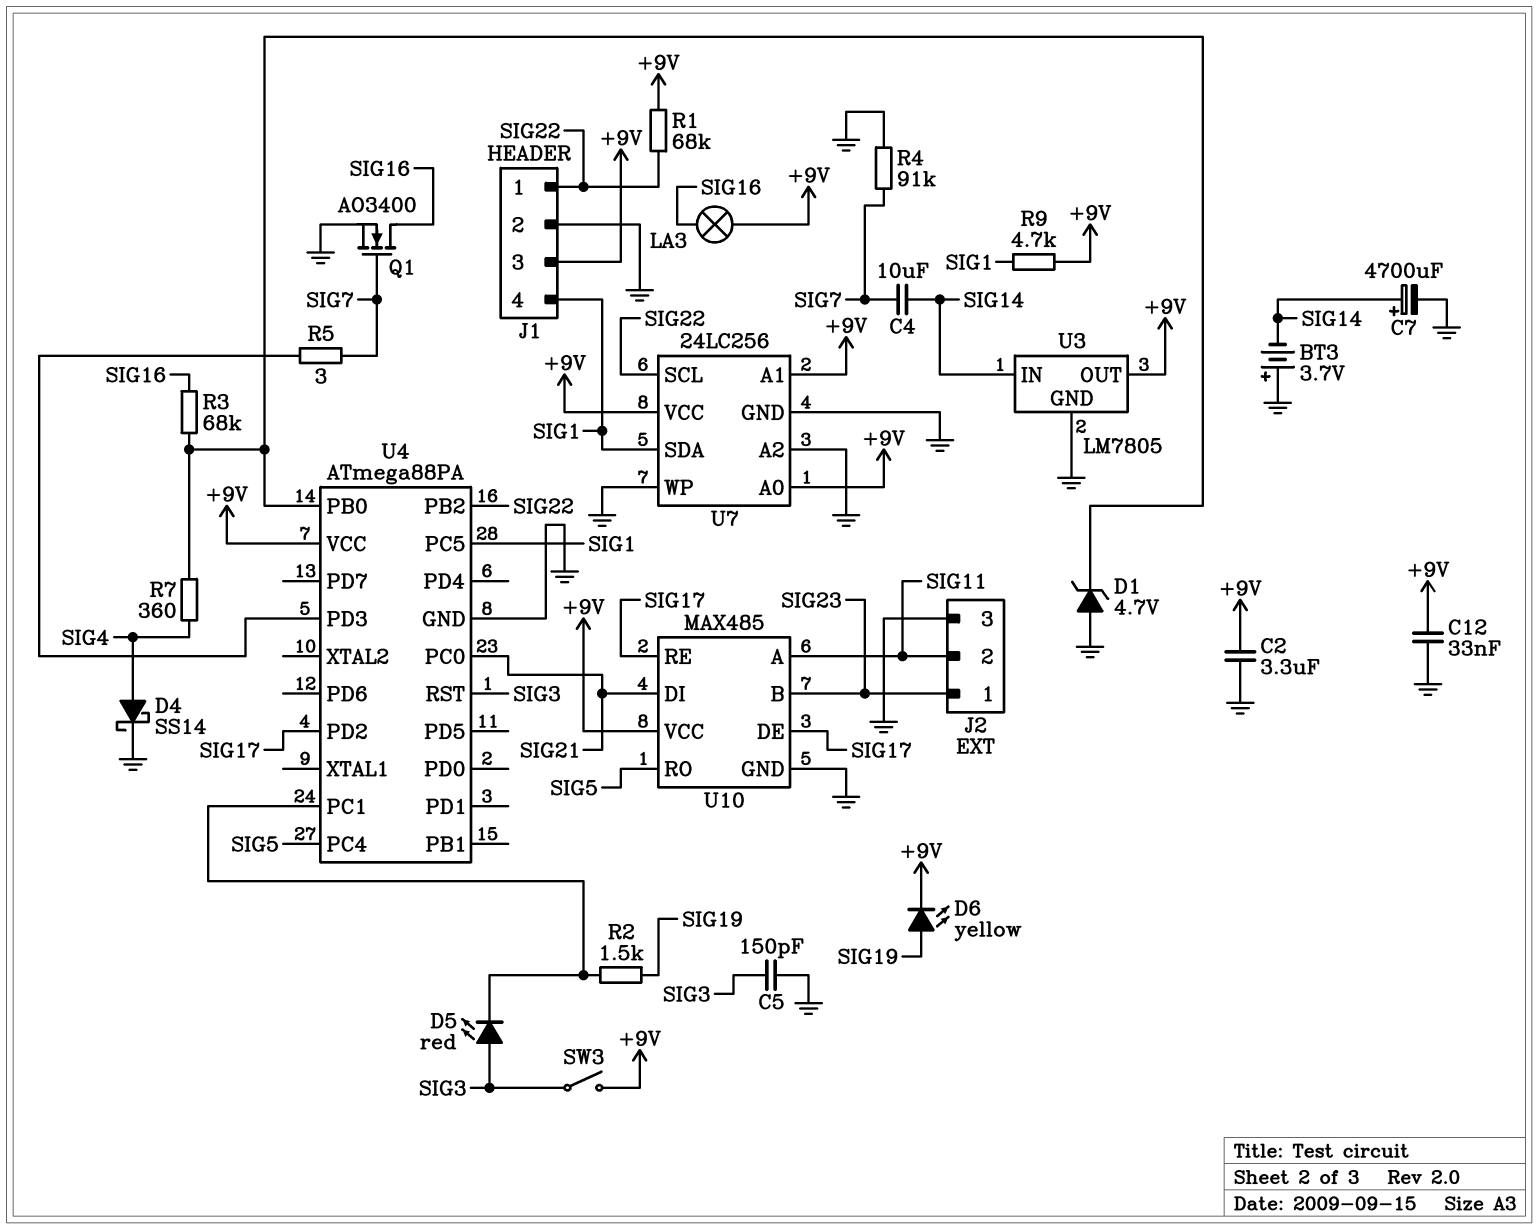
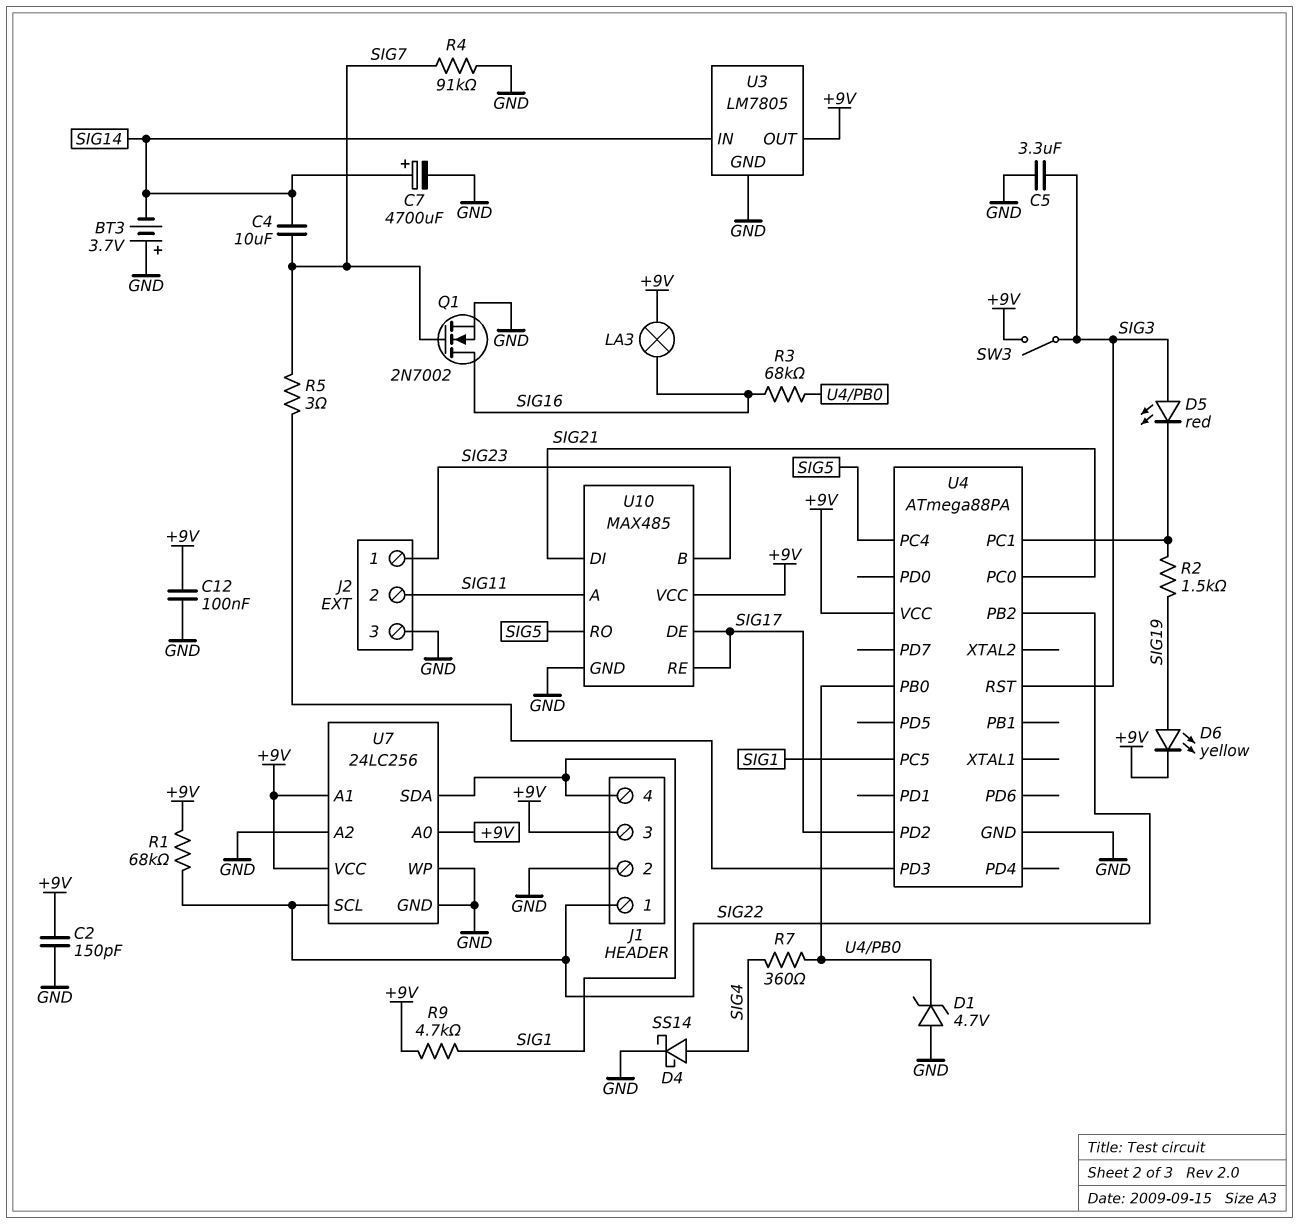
C2: 3.3uF (+9V, GND) -> 150pF (+9V, GND)
C5: 150pF (GND, SIG3) -> 3.3uF (GND, SIG3)
C12: 33nF (+9V, GND) -> 100nF (+9V, GND)
Q1: NMOS AO3400 (G SIG7, D SIG16, S GND) -> NMOS 2N7002 (G SIG7, D SIG16, S GND)

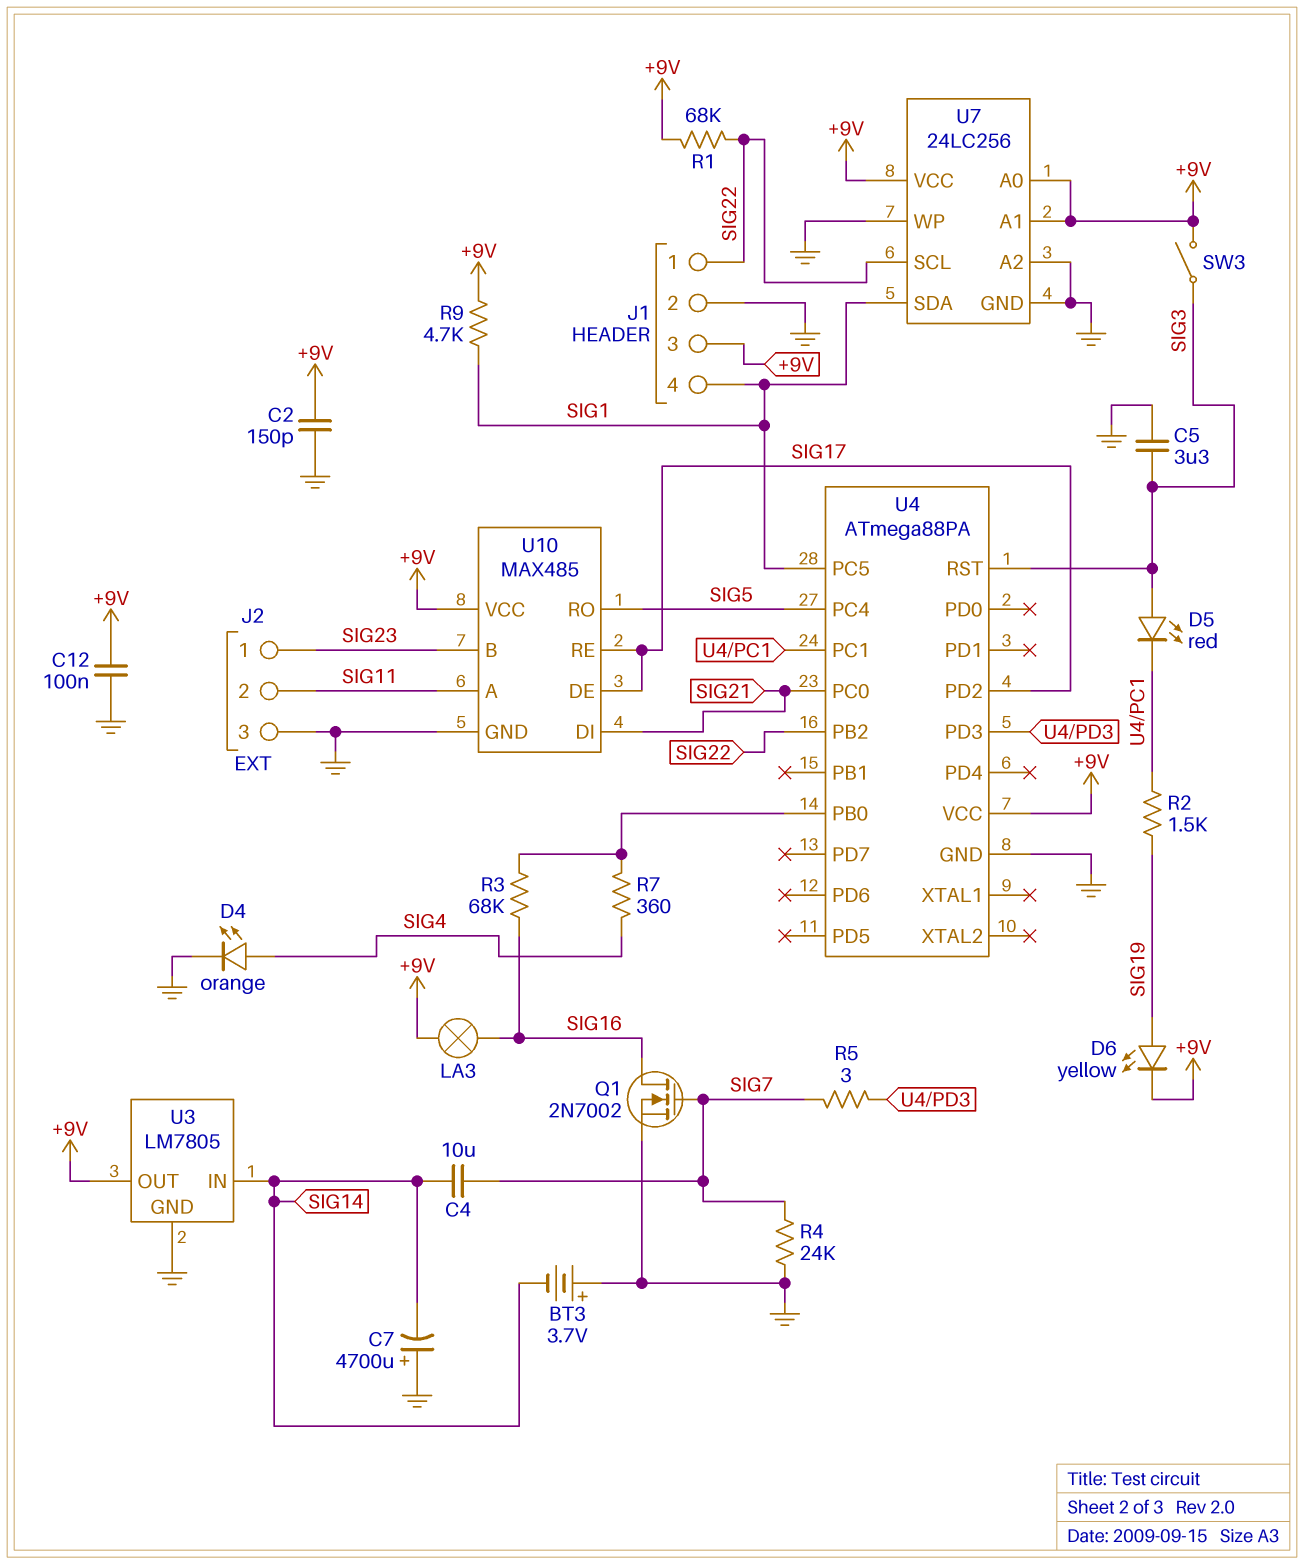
C7: 4700uF (plus SIG14, minus GND) -> 4700uF (plus GND, minus SIG14)
D1: zener 4.7V (A GND, K U4/PB0) -> none
D4: schottky SS14 (A SIG4, K GND) -> LED orange (A SIG4, K GND)
R4: 91k (GND, SIG7) -> 24k (GND, SIG7)

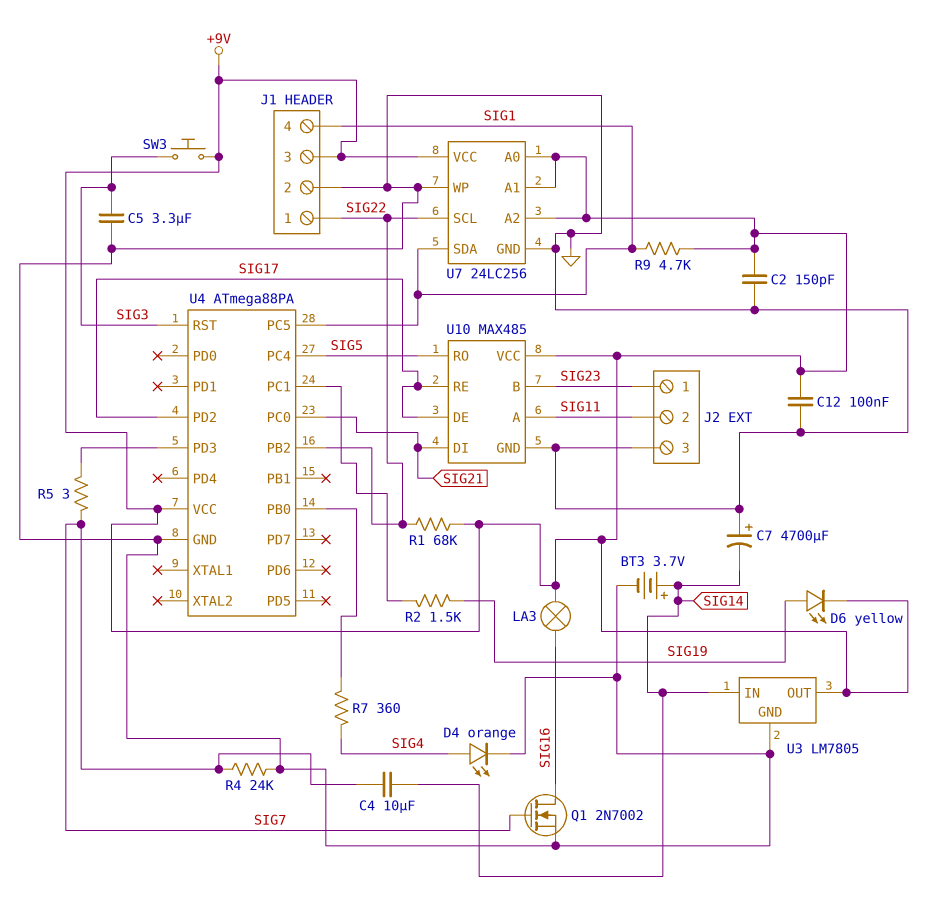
BT3: 3.7V (plus GND, minus SIG14) -> 3.7V (plus SIG14, minus GND)
D5: LED red (A SIG3, K U4/PC1) -> none
R3: 68k (SIG16, U4/PB0) -> none
SW3: switch (+9V, SIG3) -> button (+9V, SIG3)
U7 pin A2: GND -> +9V

